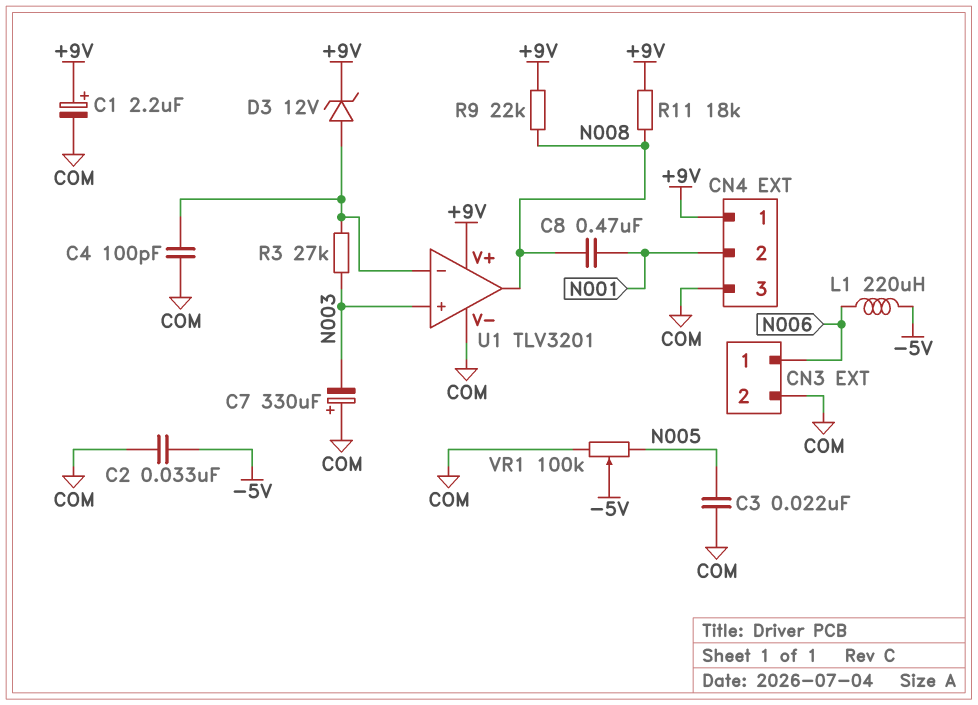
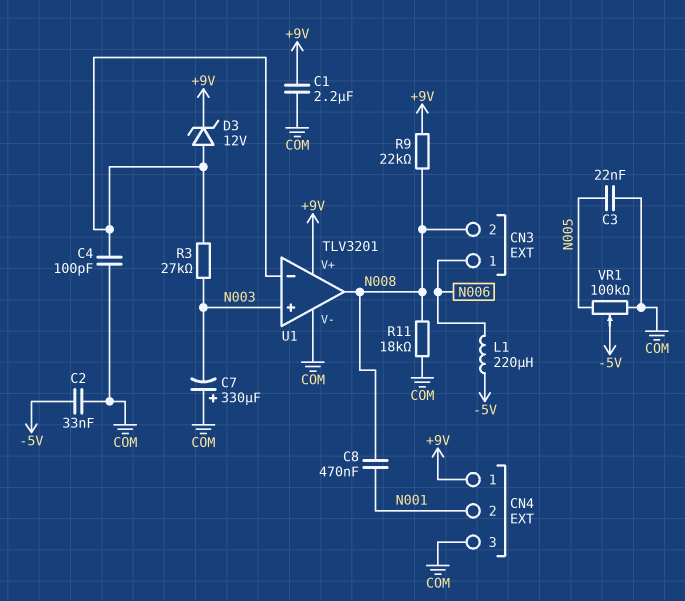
C1: 2.2uF (plus +9V, minus COM) -> 2.2uF (+9V, COM)
CN3 pin 2: COM -> N008
R11: 18k (+9V, N008) -> 18k (COM, N008)

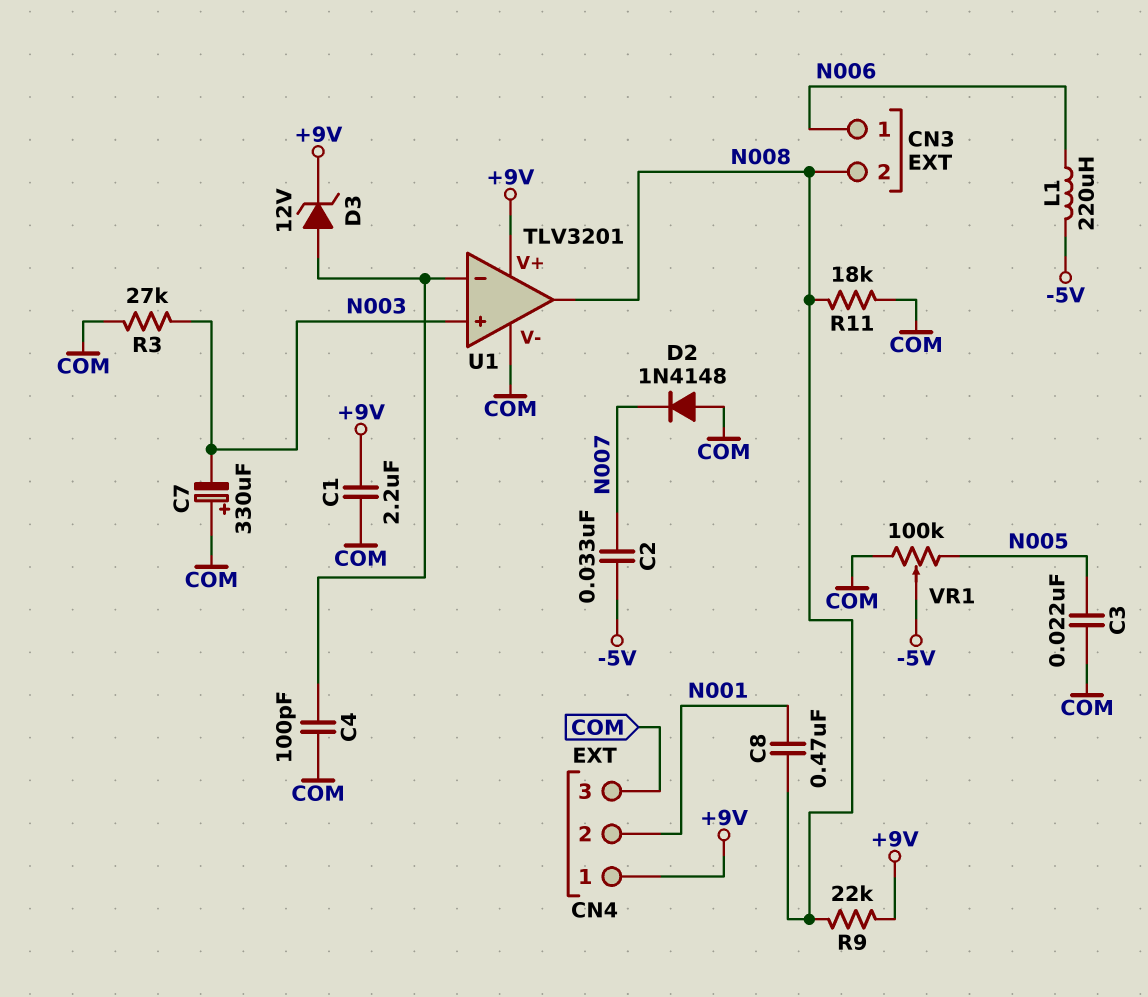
C2: 33nF (-5V, COM) -> 33nF (-5V, N007)
D2: none -> diode 1N4148 (A COM, K N007)
R3: 27k (N003, U1/in-) -> 27k (COM, N003)

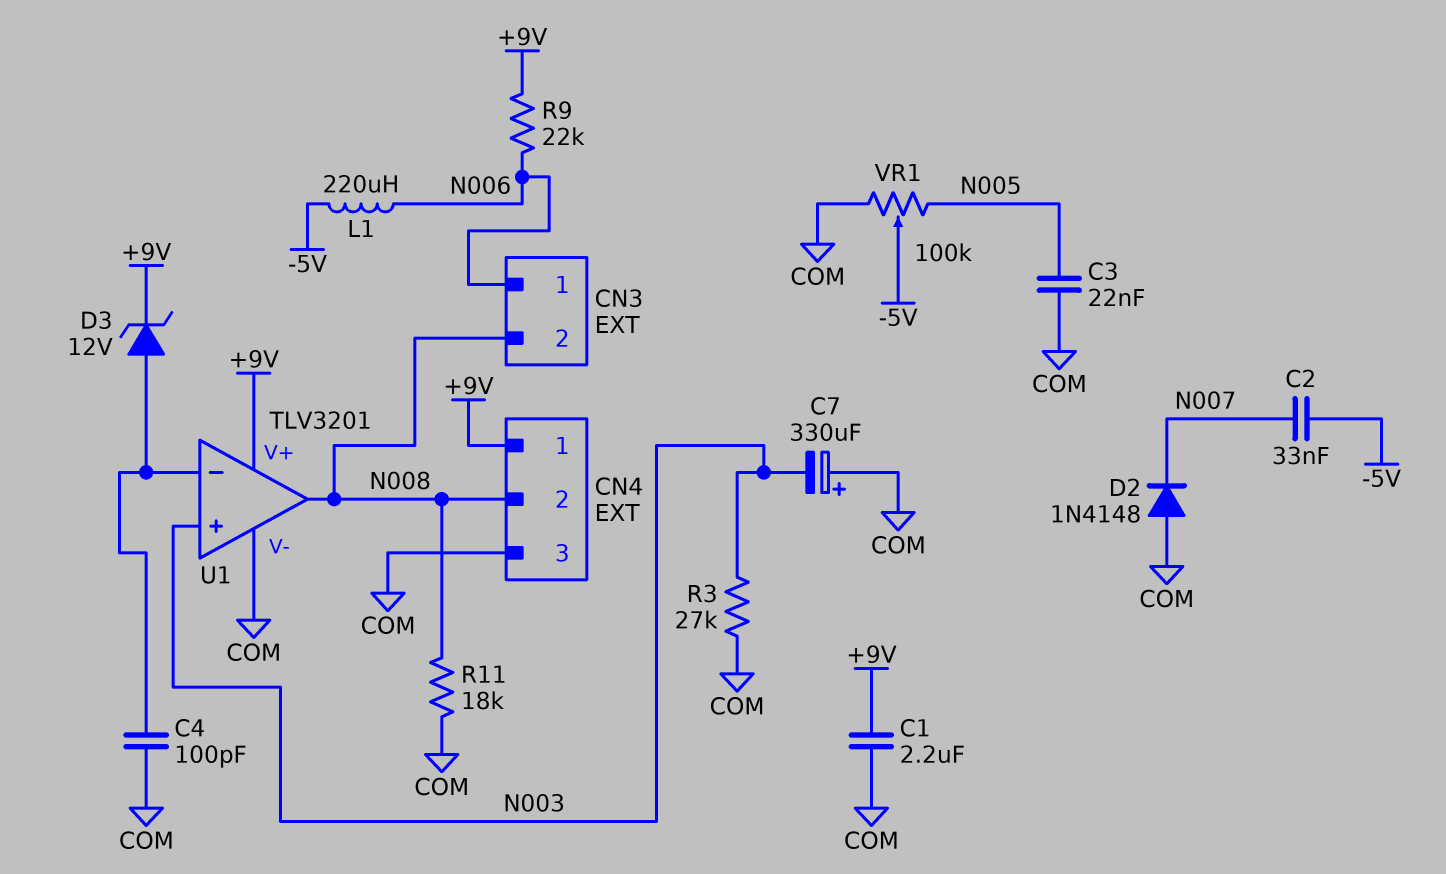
C8: 470nF (N001, N008) -> none
CN4 pin 2: N001 -> N008
R9: 22k (+9V, N008) -> 22k (+9V, N006)

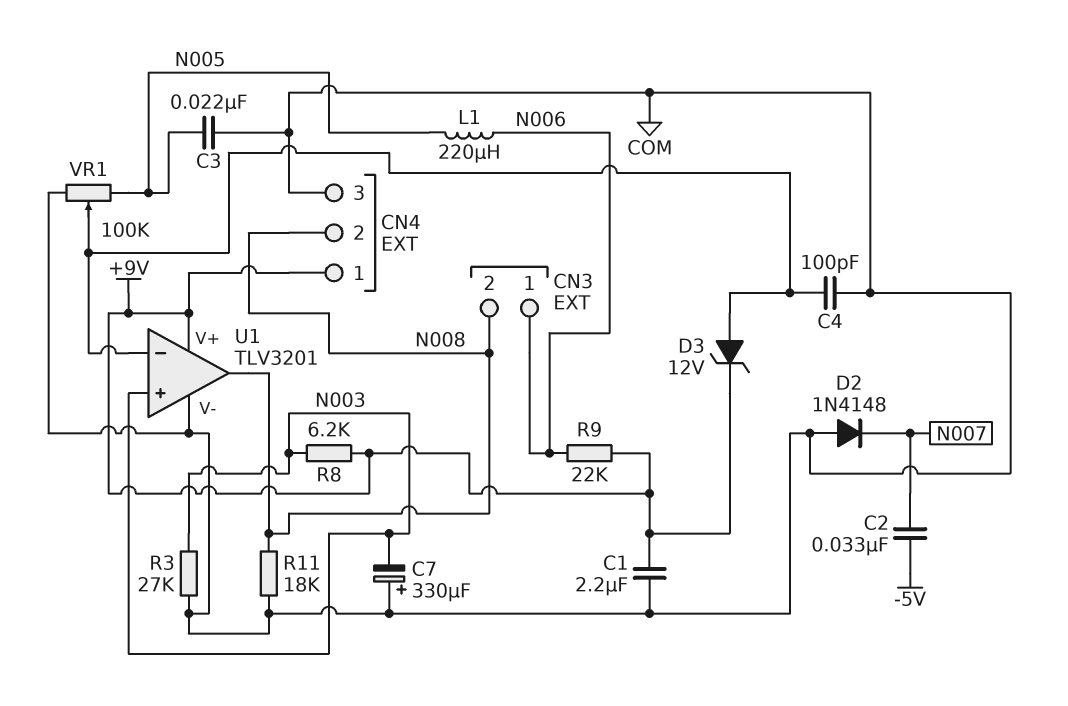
L1: 220uH (-5V, N006) -> 220uH (N005, N006)
R8: none -> 6.2k (+9V, N003)
VR1: 100k (COM, N005, wiper -5V) -> 100k (COM, N005, wiper U1/in-)

